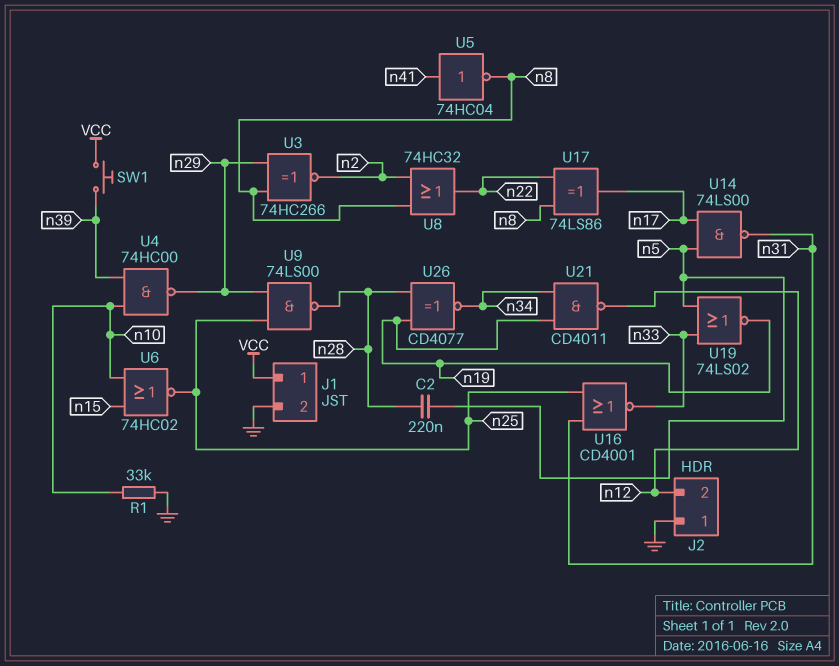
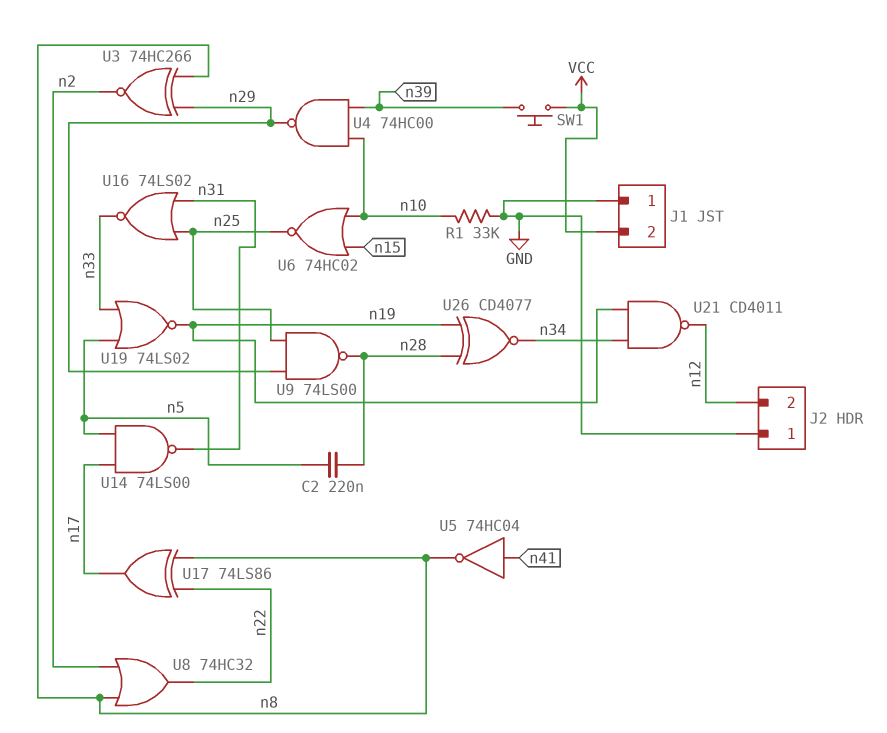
J1 pin 1: VCC -> GND
J1 pin 2: GND -> VCC
U16: NOR CD4001 (in n25, in n31, out n33) -> NOR 74LS02 (in n25, in n31, out n33)

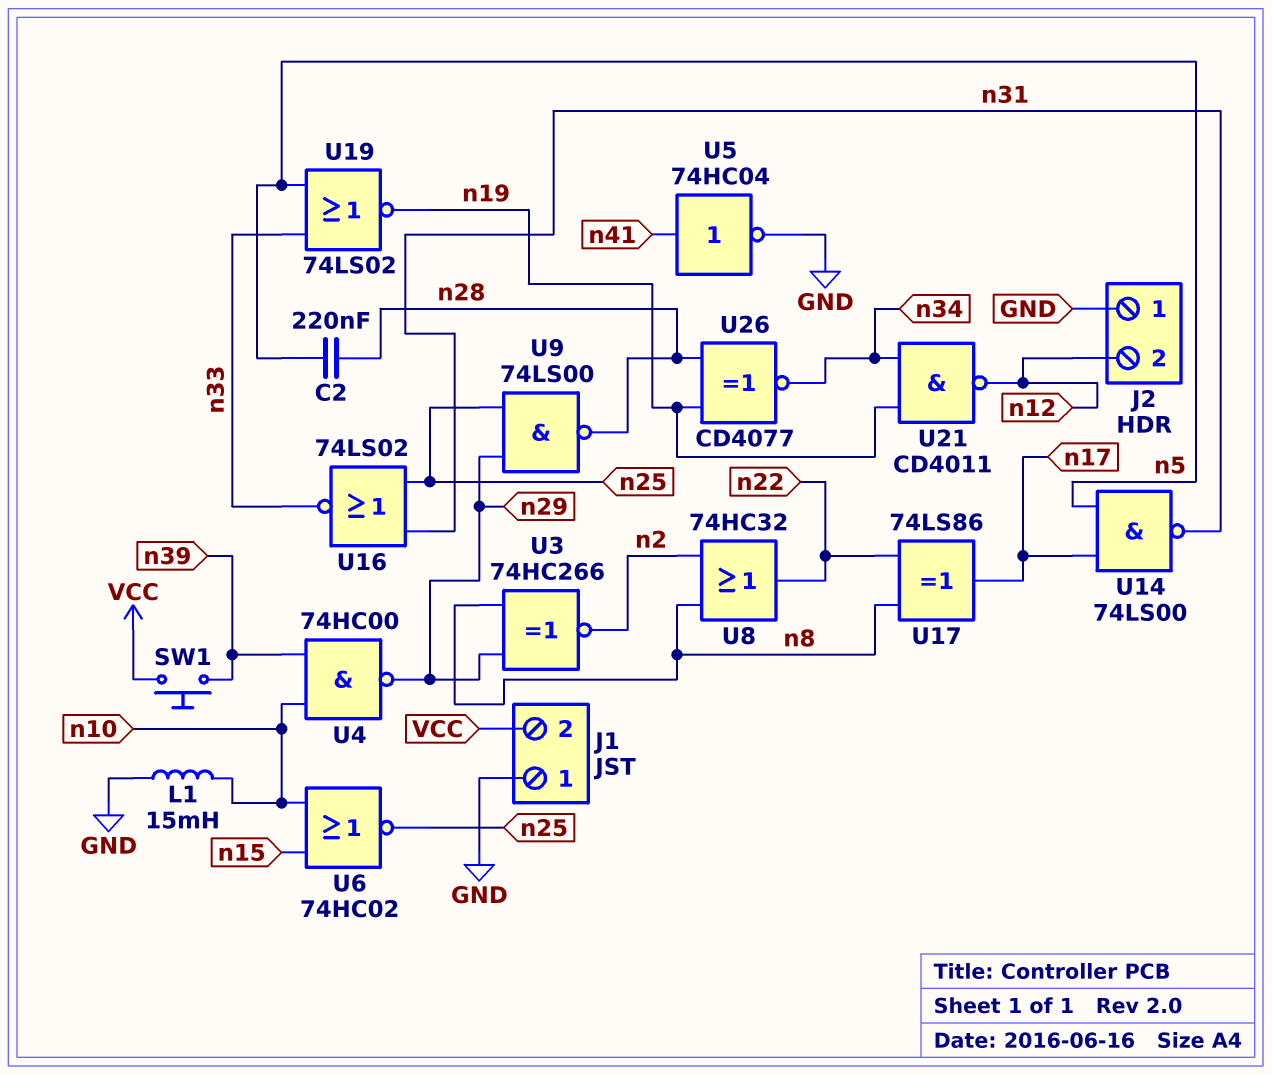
L1: none -> 15mH (GND, n10)
R1: 33k (GND, n10) -> none
U5: NOT 74HC04 (in n41, out n8) -> NOT 74HC04 (in n41, out GND)

